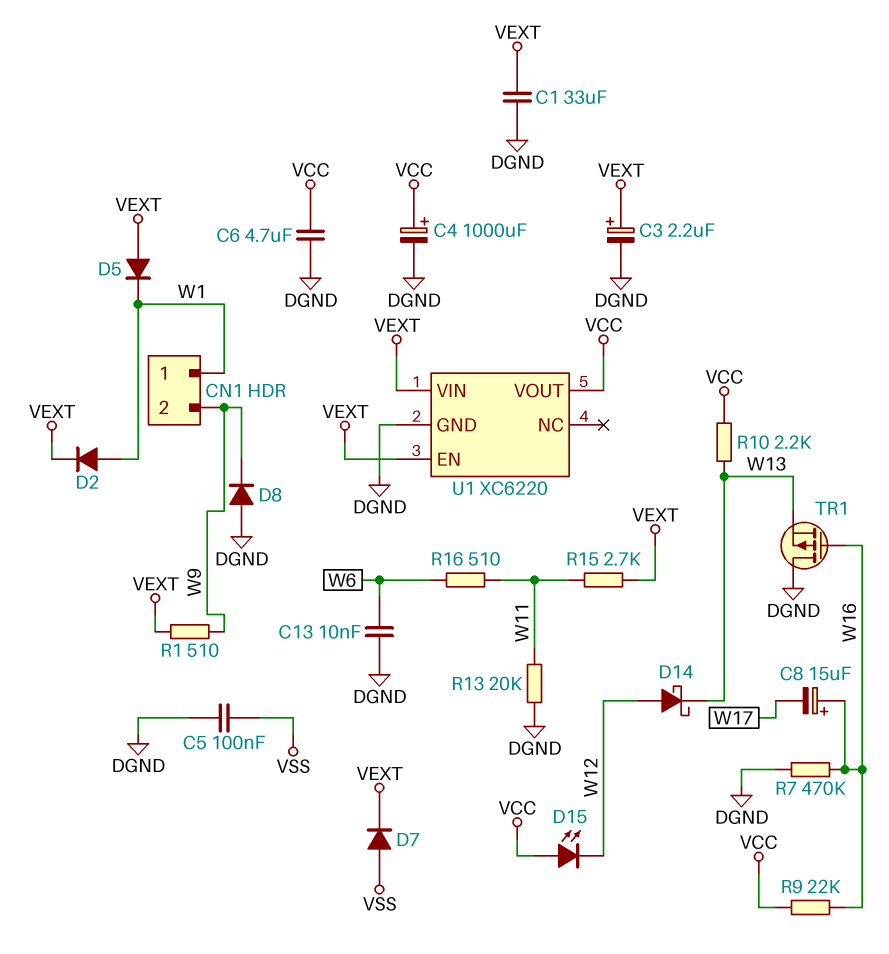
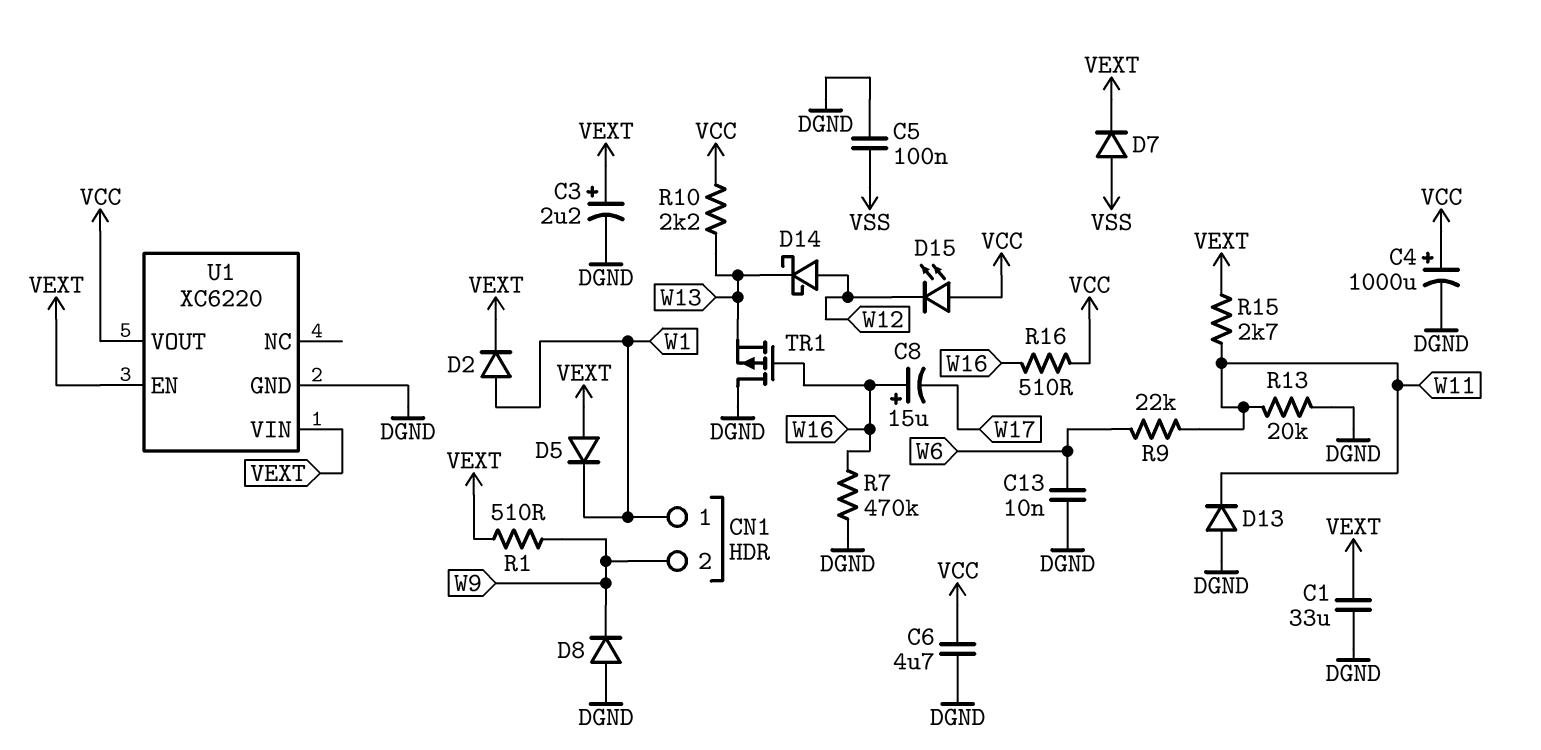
D13: none -> diode (A DGND, K W11)
R9: 22k (VCC, W16) -> 22k (W6, W11)
R16: 510 (W6, W11) -> 510 (VCC, W16)

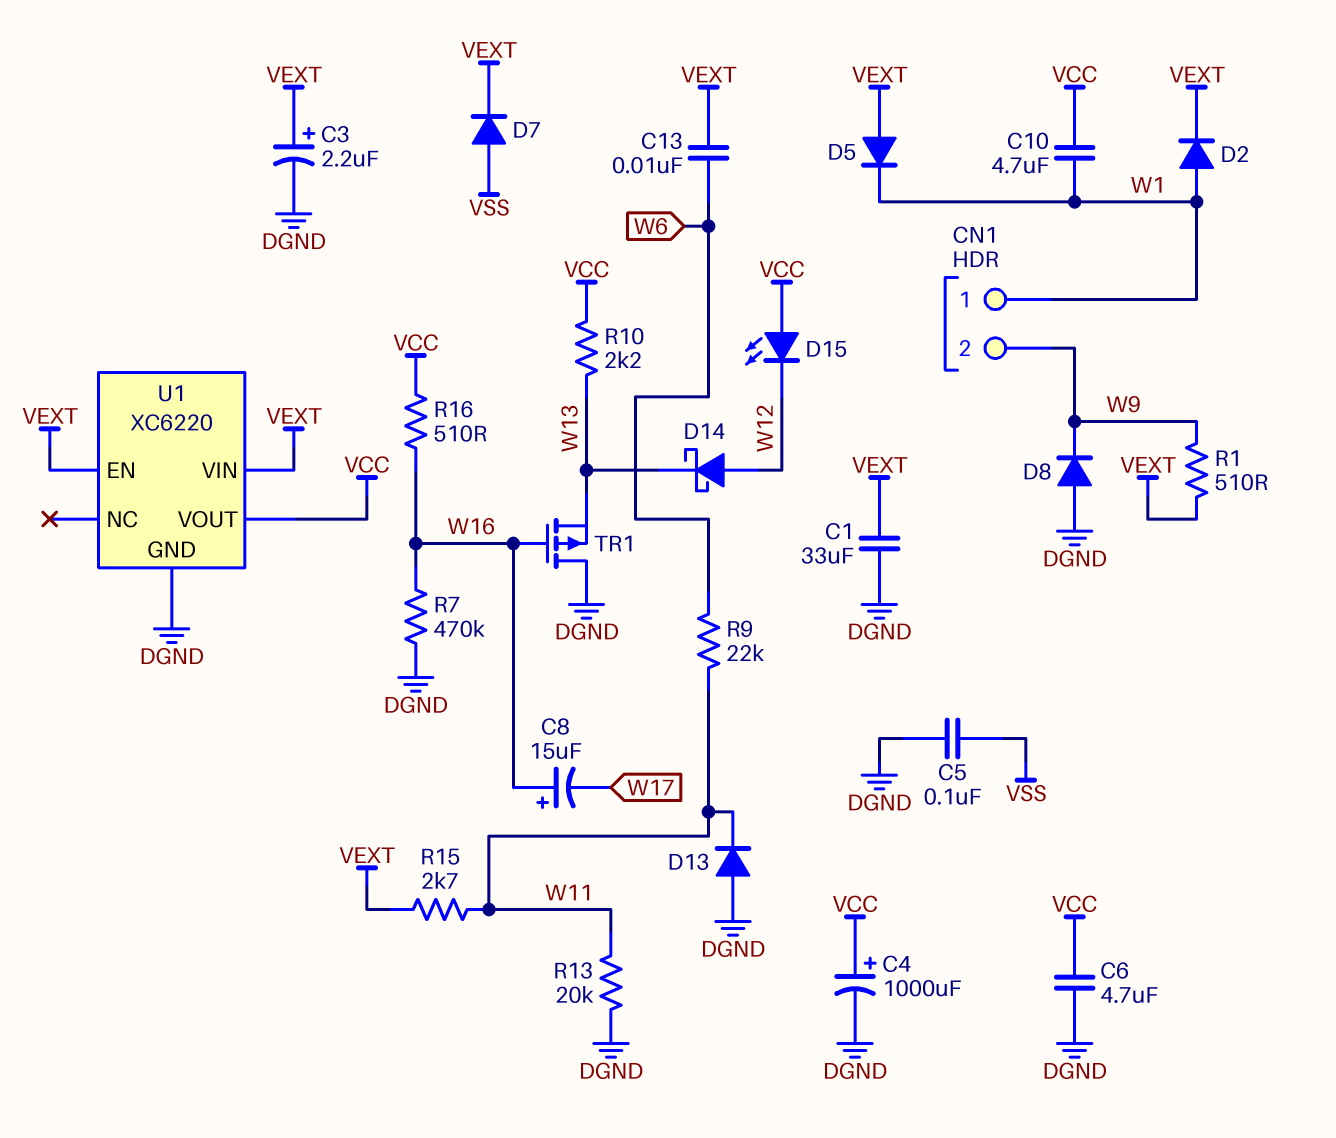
C10: none -> 4.7uF (VCC, W1)
C13: 10nF (DGND, W6) -> 10nF (VEXT, W6)

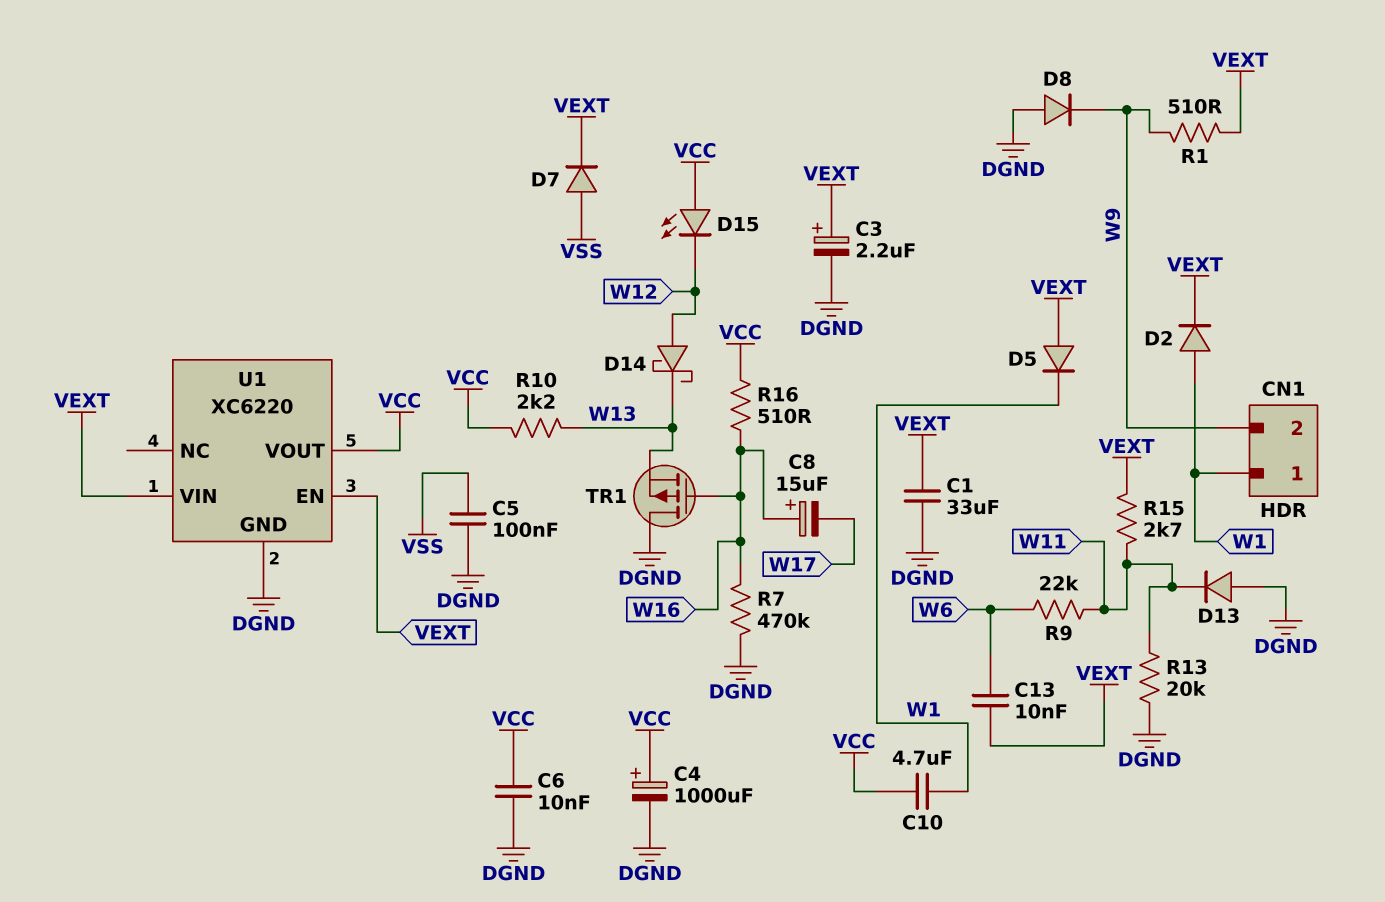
C6: 4.7uF (DGND, VCC) -> 10nF (DGND, VCC)

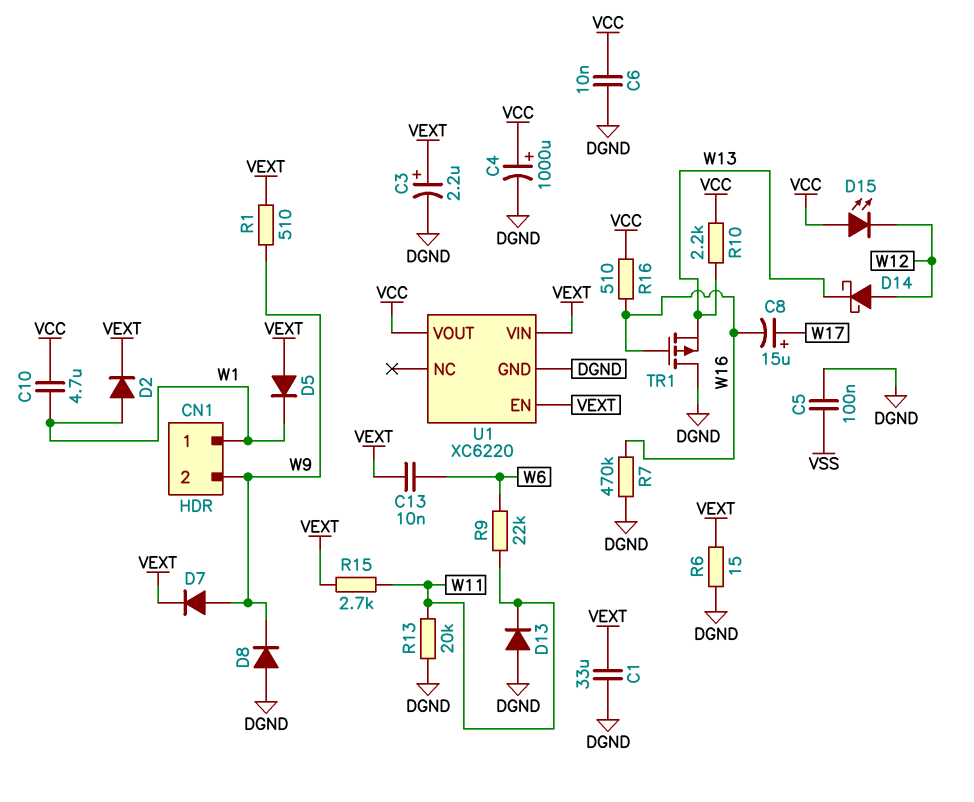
C8: 15uF (plus W16, minus W17) -> 15uF (plus W17, minus W16)
D7: diode (A VSS, K VEXT) -> diode (A W9, K VEXT)
R6: none -> 15 (DGND, VEXT)

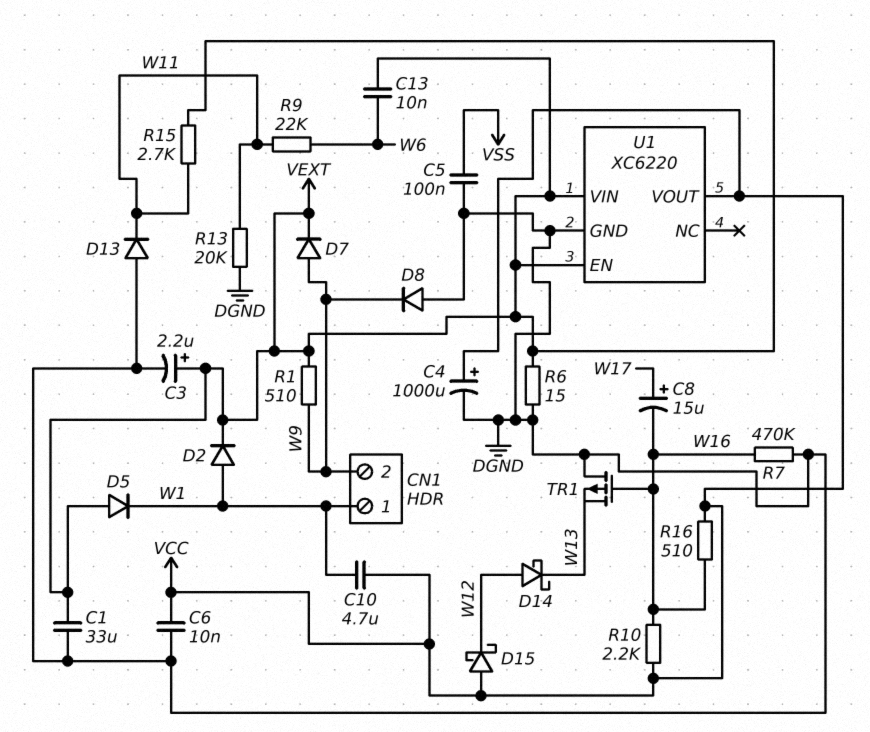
D15: LED (A VCC, K W12) -> schottky (A VCC, K W12)
R10: 2.2k (VCC, W13) -> 2.2k (VCC, W16)

